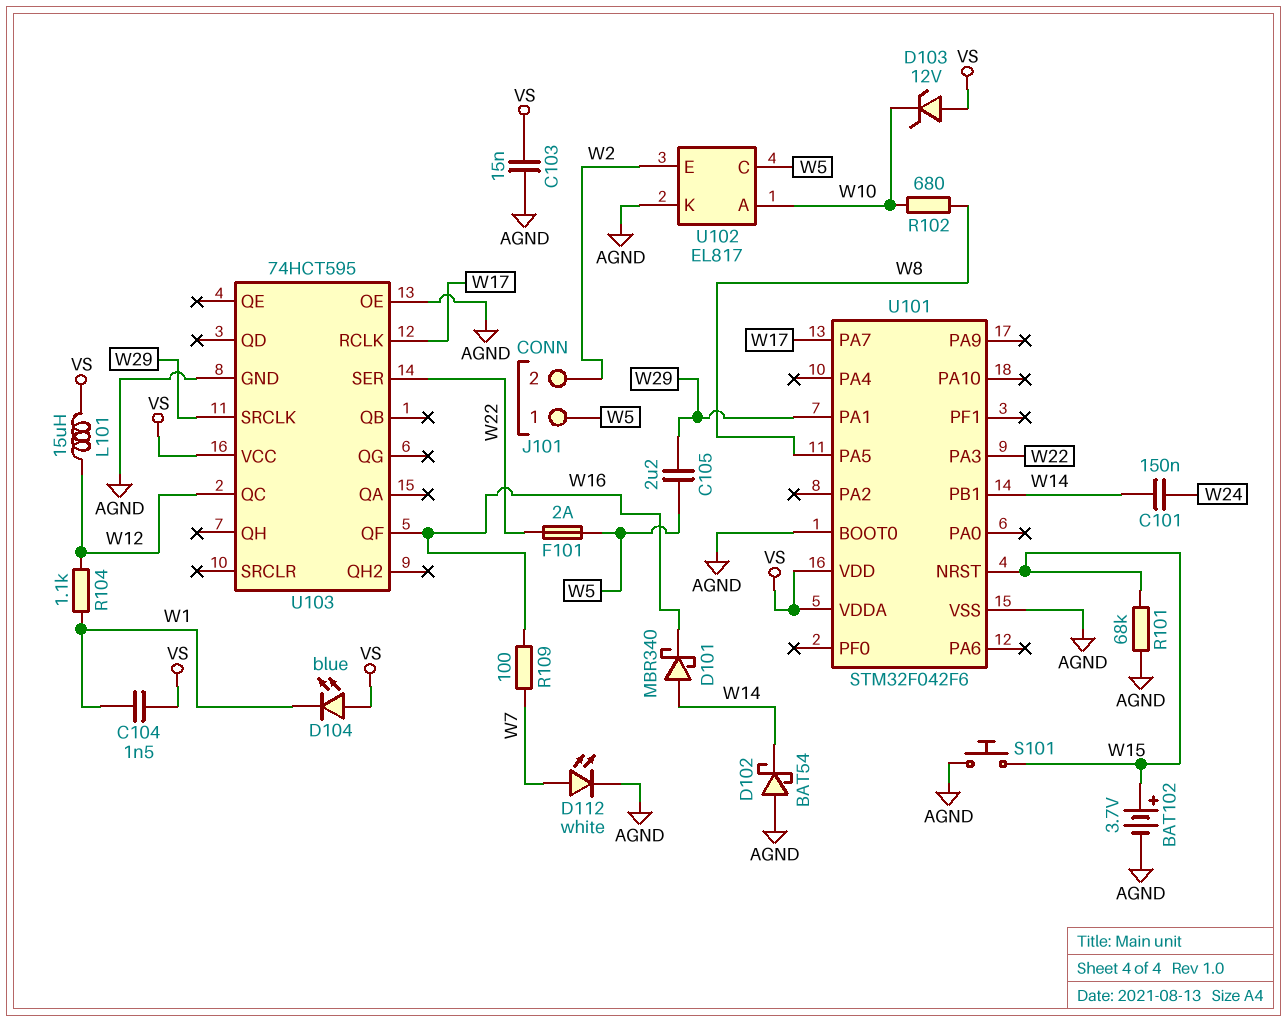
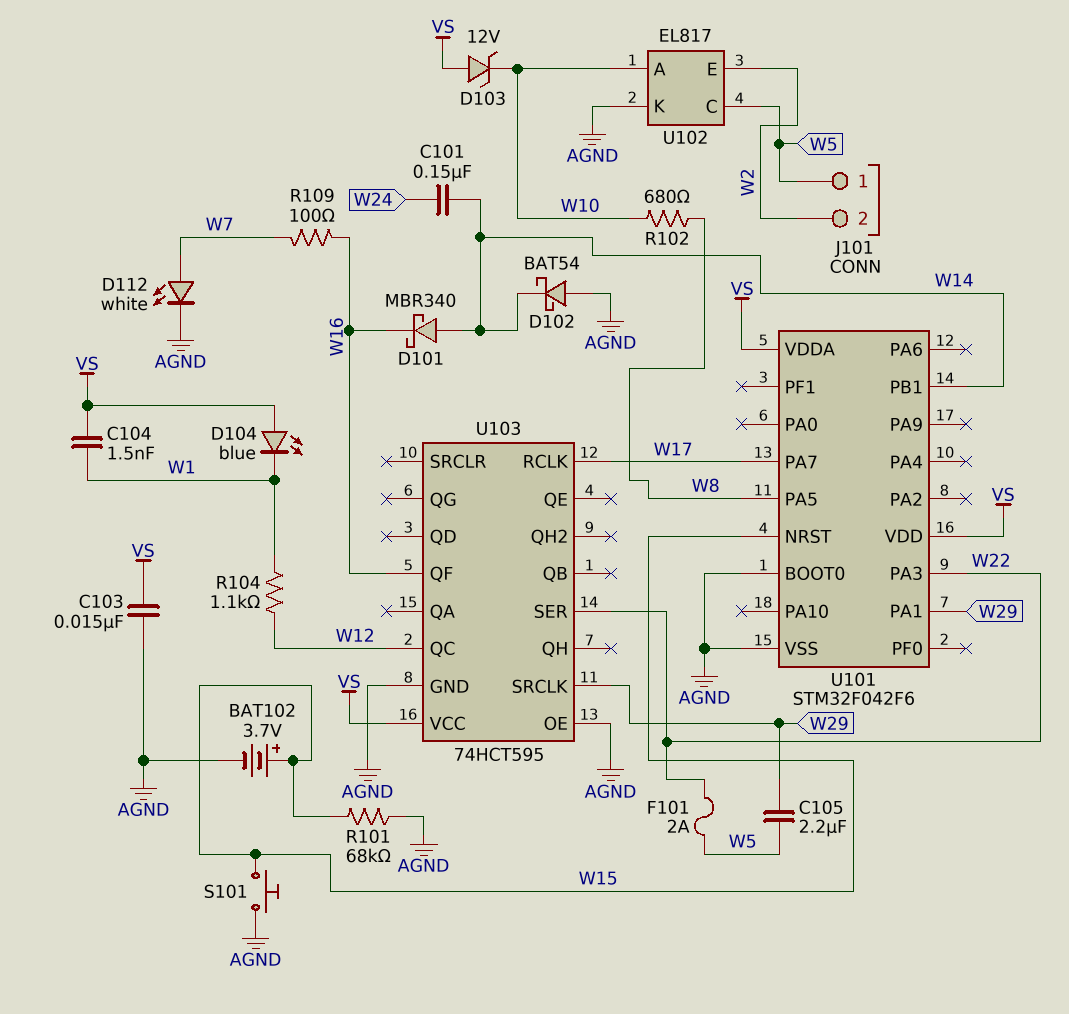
L101: 15uH (VS, W12) -> none

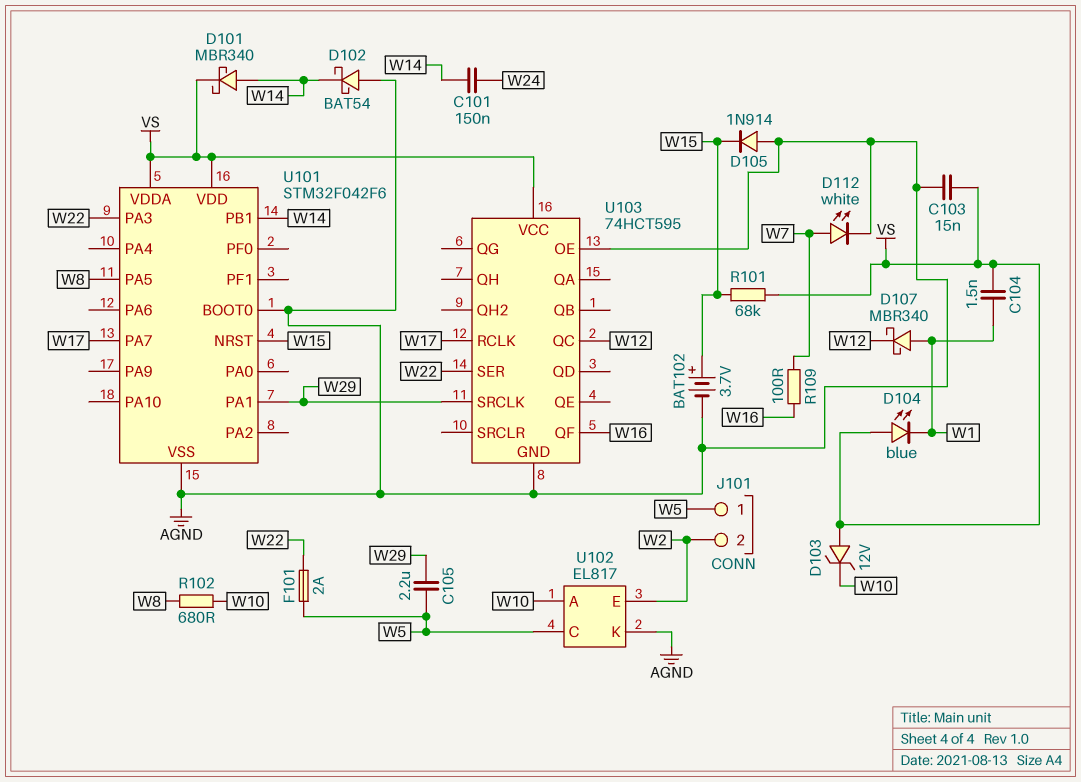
D101: schottky MBR340 (A W14, K W16) -> schottky MBR340 (A W14, K VS)
D105: none -> diode 1N914 (A AGND, K W15)
D107: none -> schottky MBR340 (A W1, K W12)
R101: 68k (AGND, W15) -> 68k (VS, W15)
R104: 1.1k (W1, W12) -> none
S101: button (AGND, W15) -> none

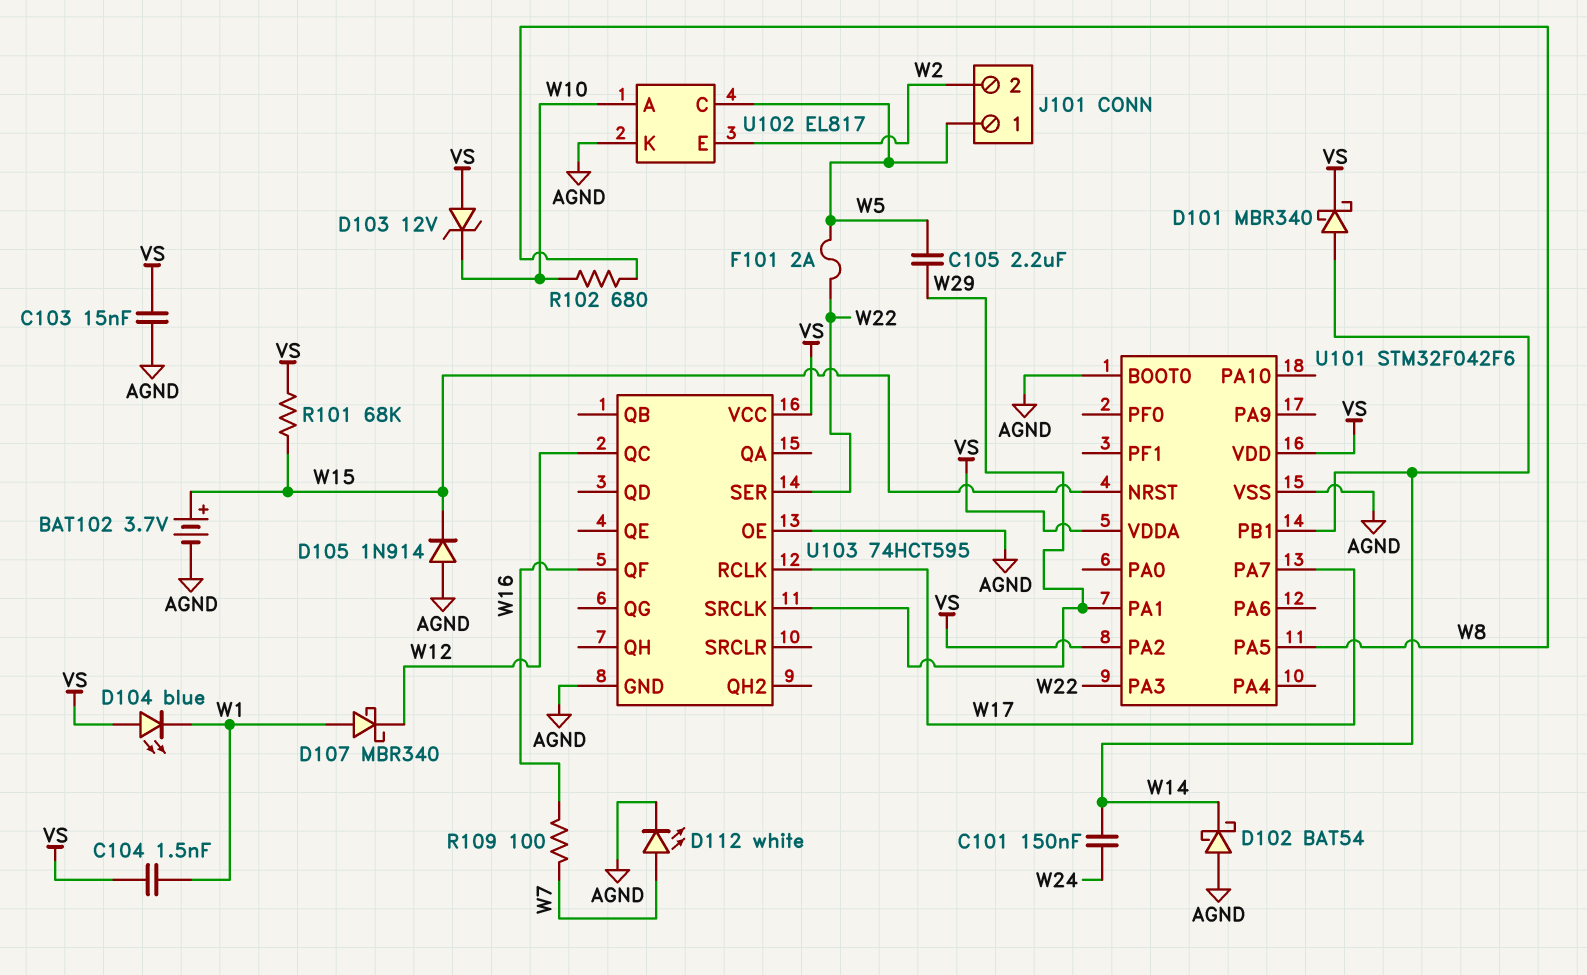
U101 pin PA2: none -> VS

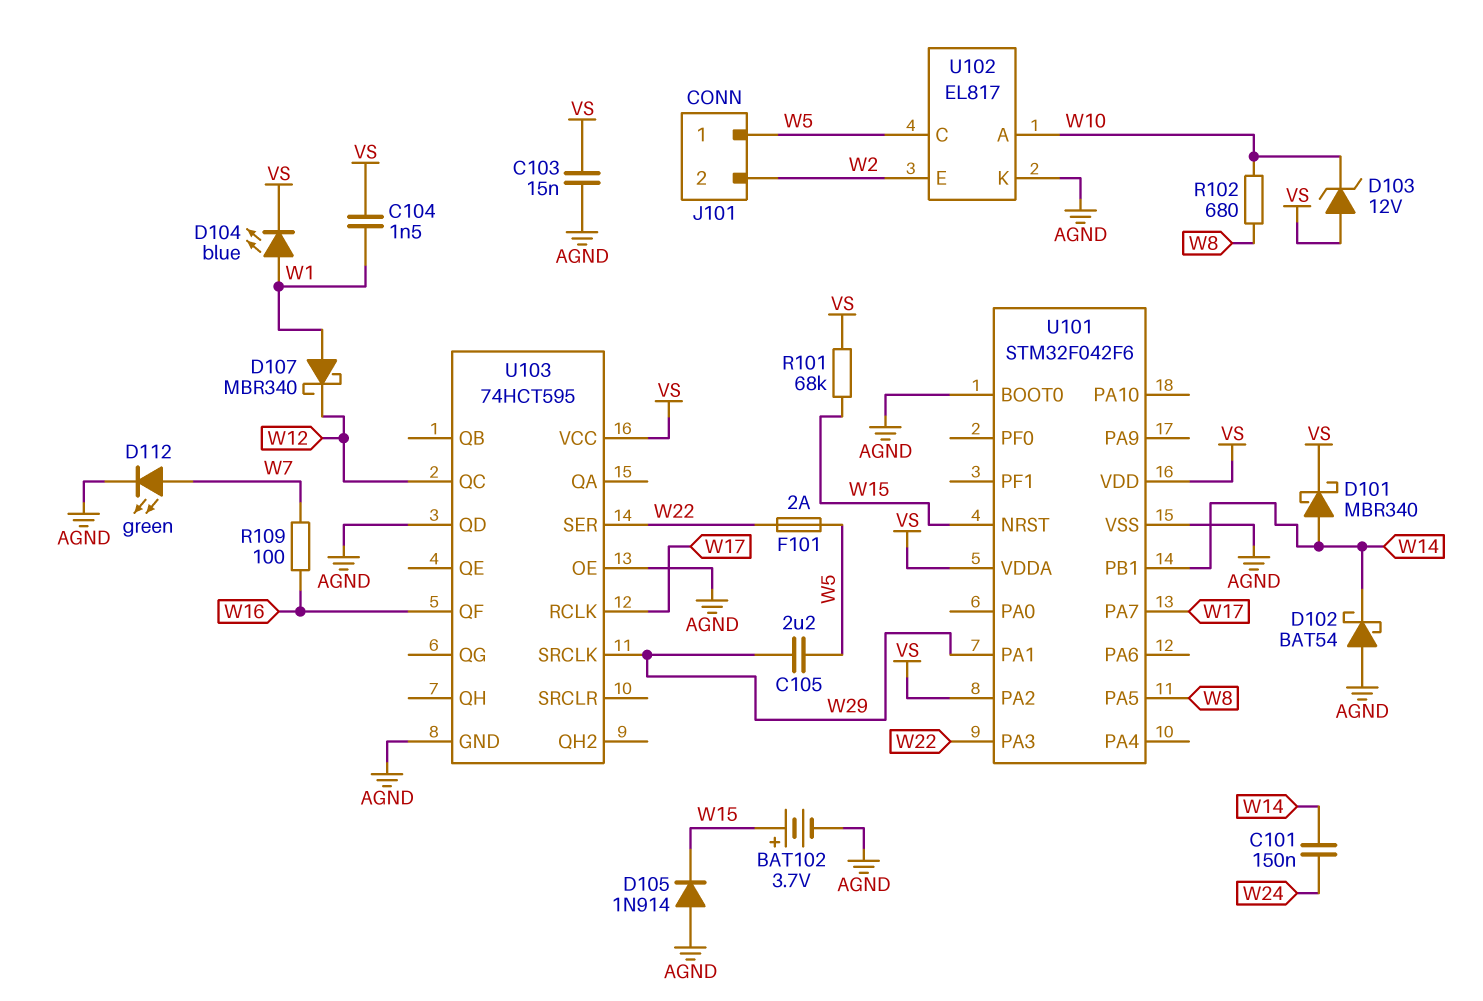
D104: LED blue (A VS, K W1) -> LED blue (A W1, K VS)
D112: LED white (A W7, K AGND) -> LED green (A W7, K AGND)
U103 pin QD: none -> AGND

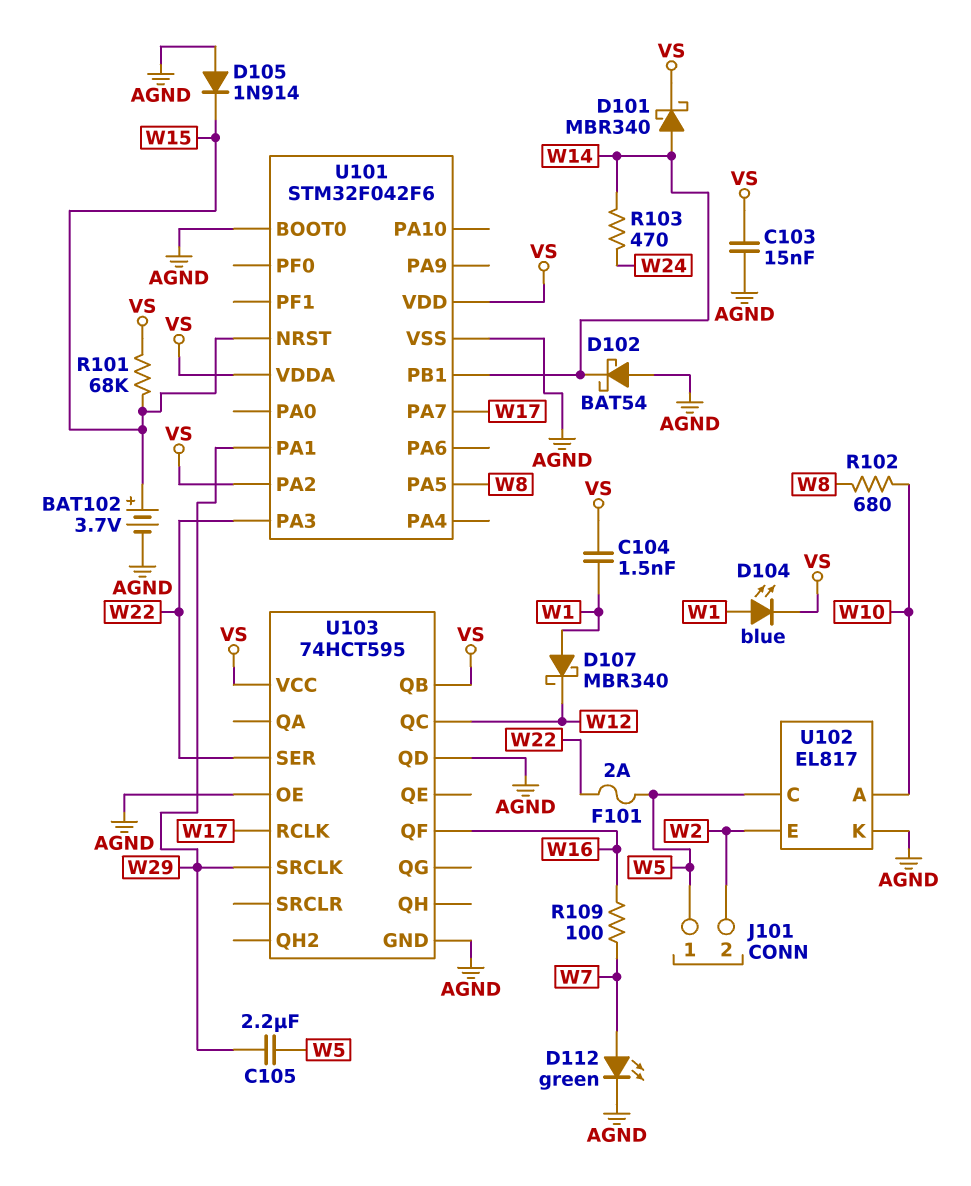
C101: 150nF (W14, W24) -> none
D103: zener 12V (A VS, K W10) -> none
R103: none -> 470 (W14, W24)
U103 pin QB: none -> VS

